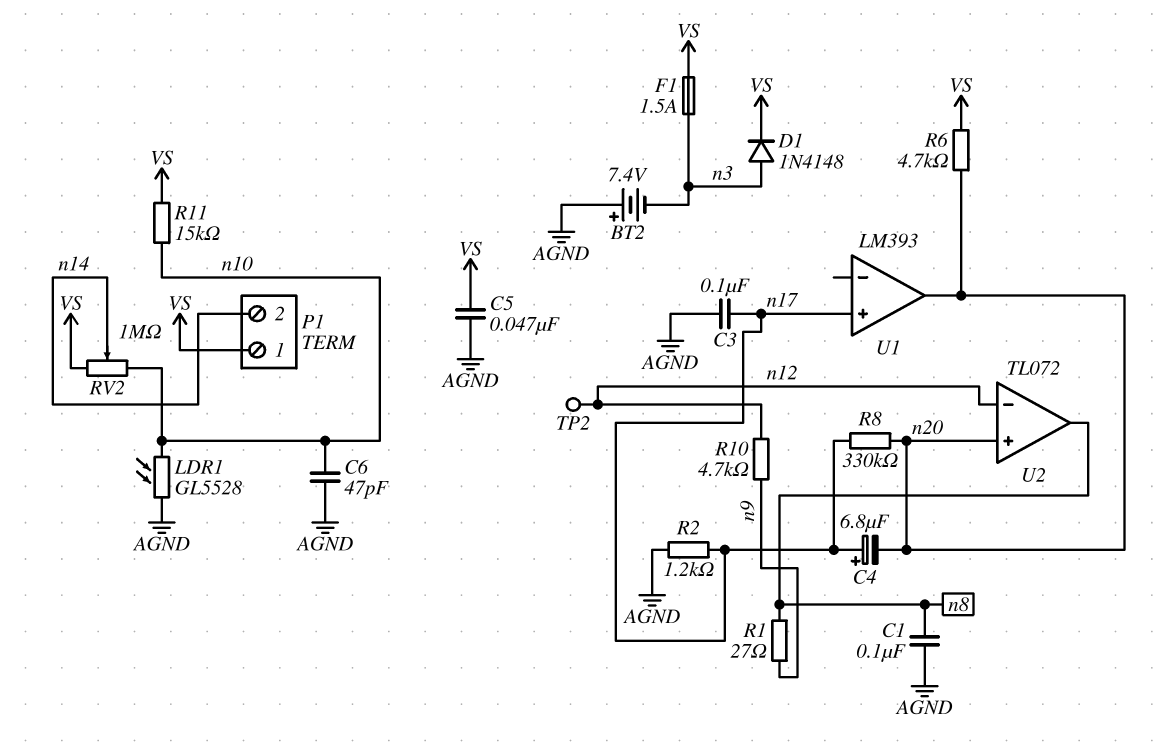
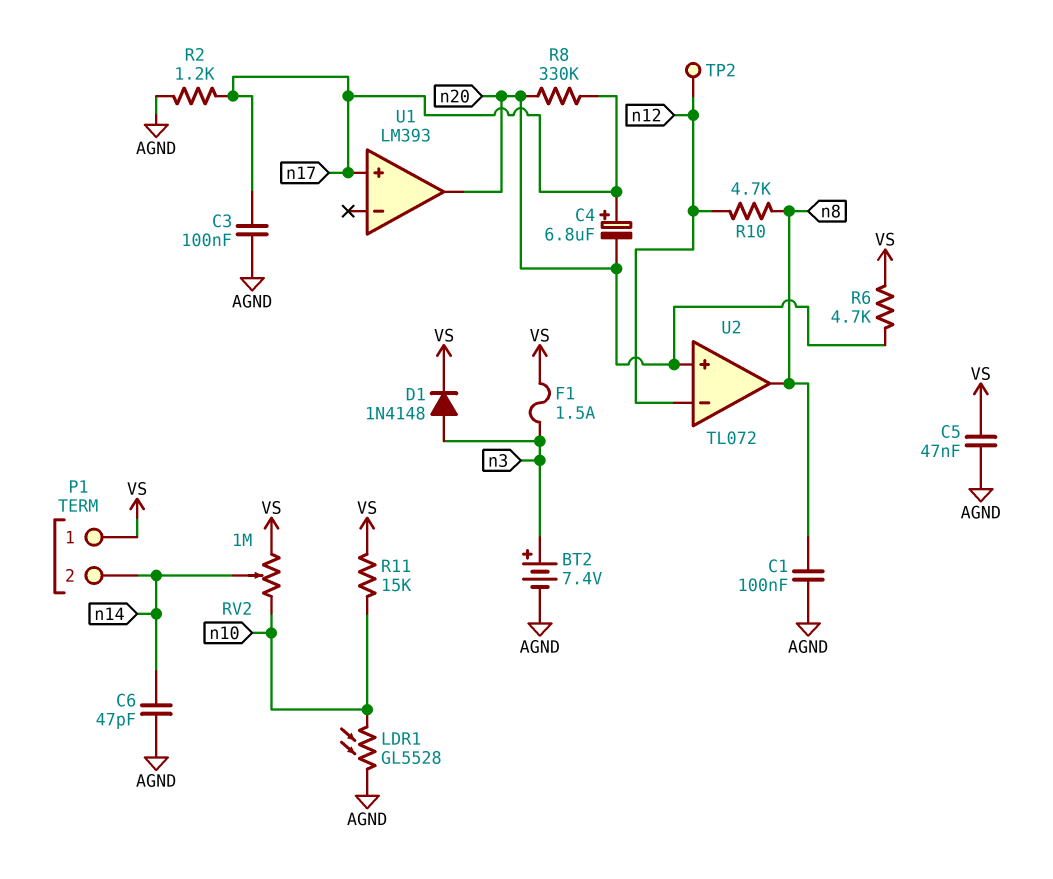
BT2: 7.4V (plus AGND, minus n3) -> 7.4V (plus n3, minus AGND)
C6: 47pF (AGND, n10) -> 47pF (AGND, n14)
R1: 27 (n8, n9) -> none
R10: 4.7k (n9, n12) -> 4.7k (n8, n12)

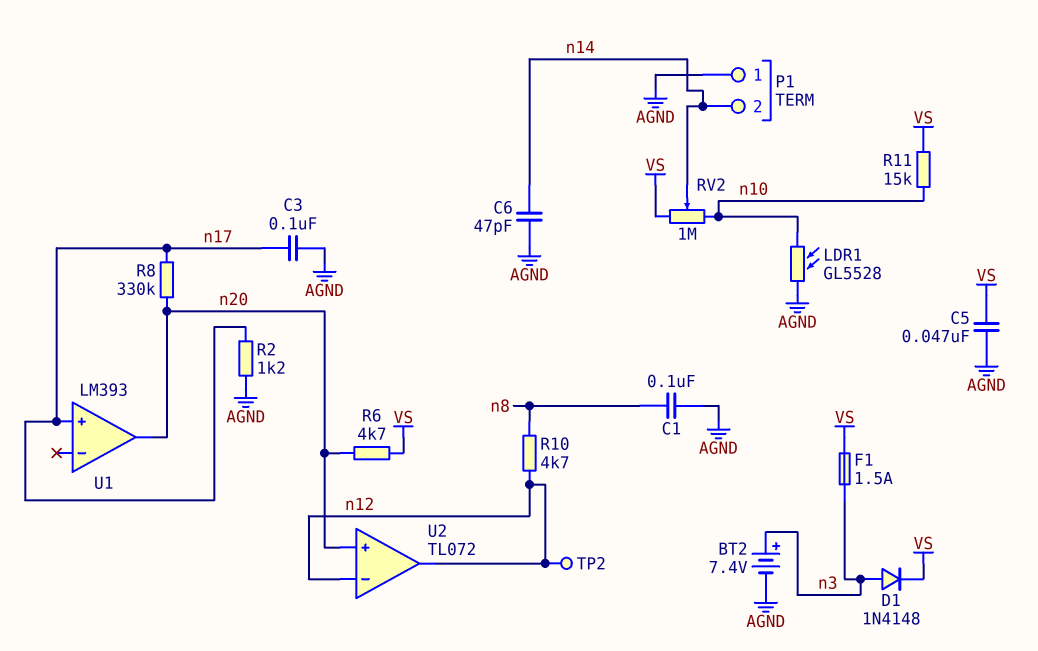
C4: 6.8uF (plus n17, minus n20) -> none
P1 pin 1: VS -> AGND
U2 pin out: n8 -> n12

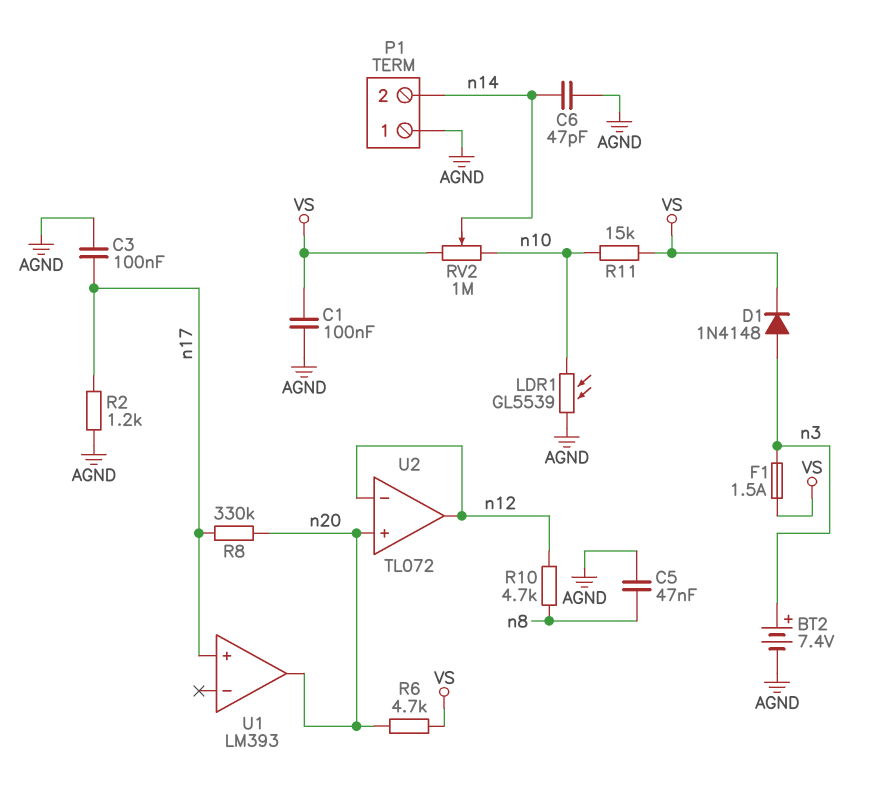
C1: 100nF (AGND, n8) -> 100nF (AGND, VS)
C5: 47nF (AGND, VS) -> 47nF (AGND, n8)
LDR1: GL5528 (AGND, n10) -> GL5539 (AGND, n10)
TP2: test point (n12) -> none

